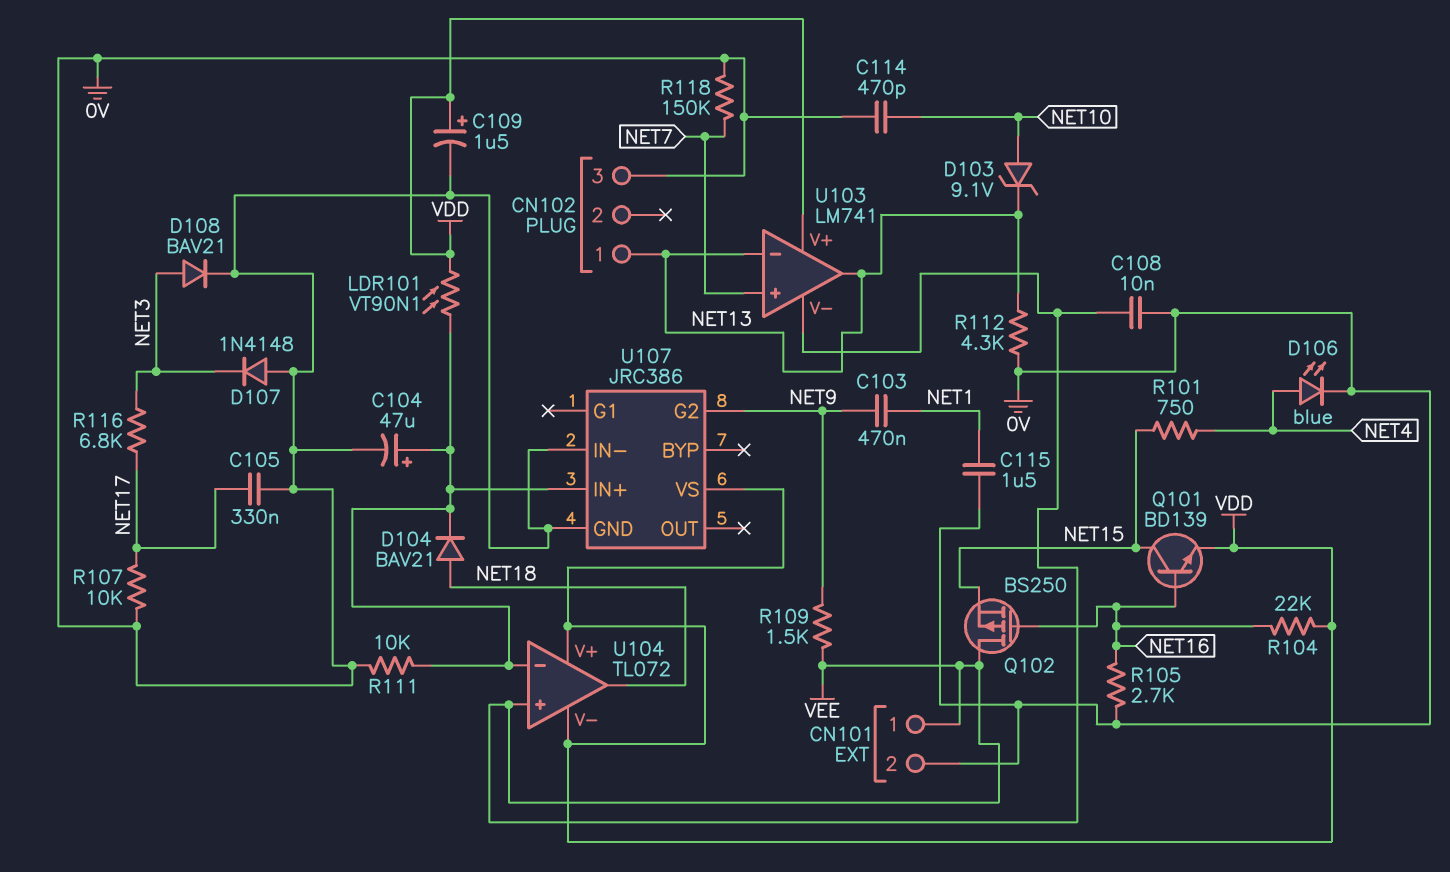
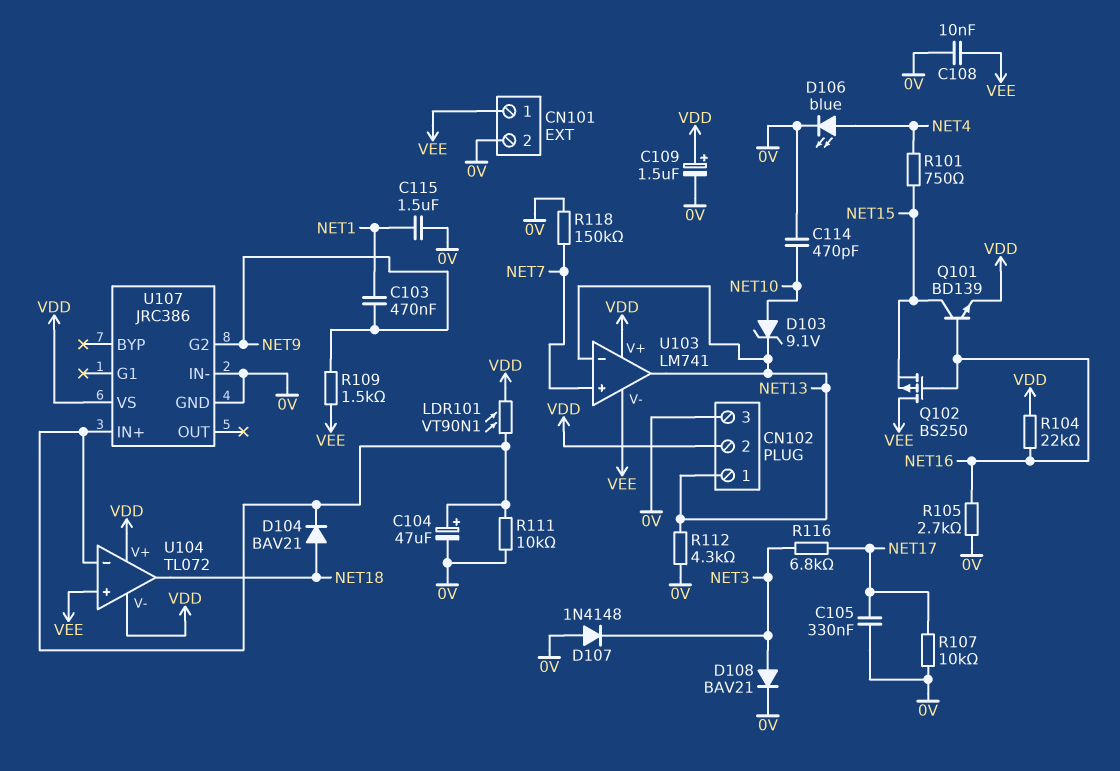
CN102 pin 2: none -> VDD

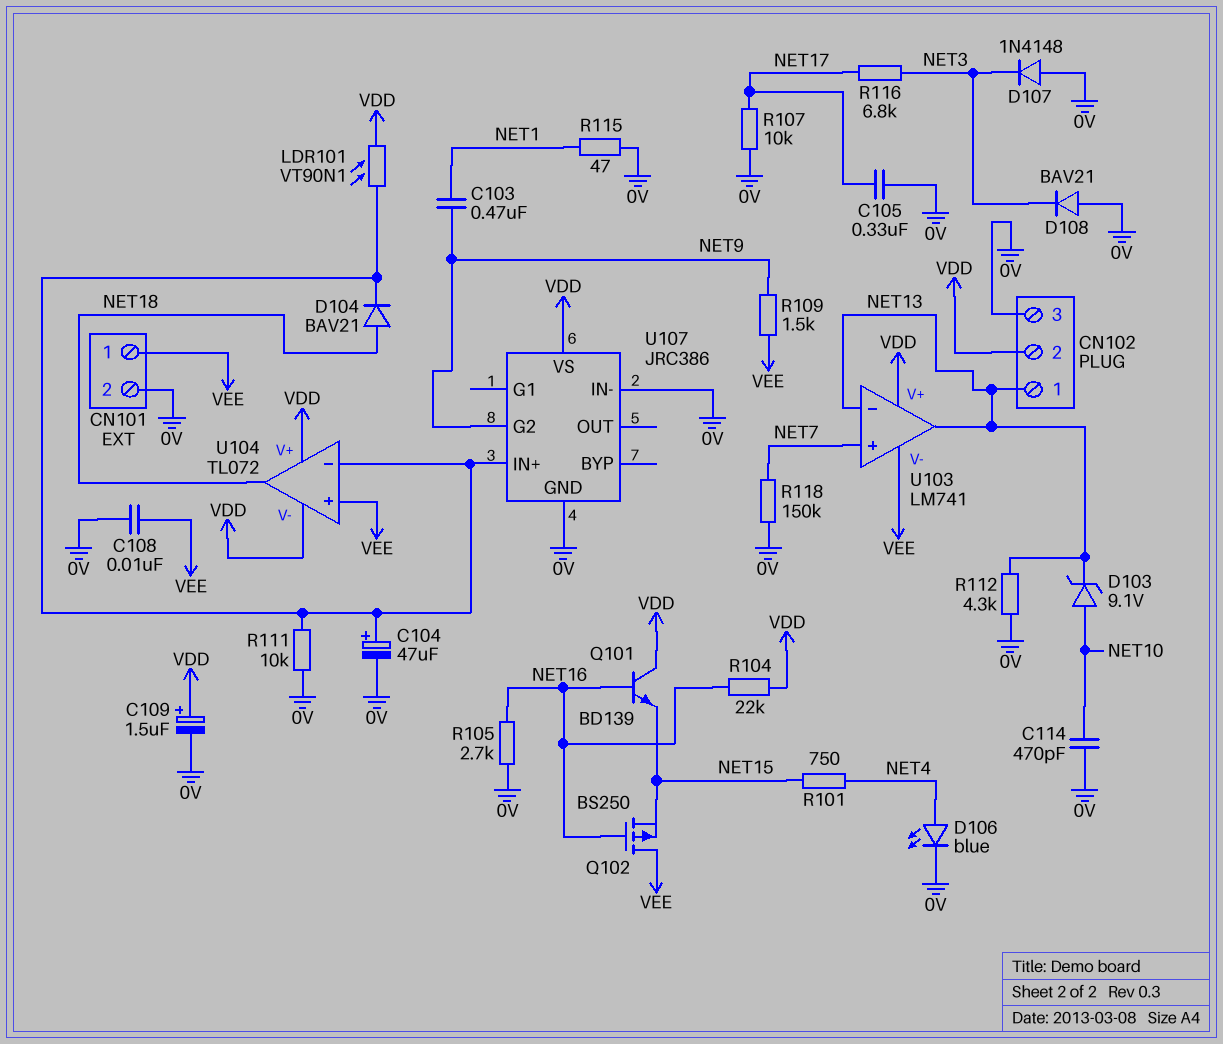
C115: 1.5uF (0V, NET1) -> none
D108: diode BAV21 (A NET3, K 0V) -> diode BAV21 (A 0V, K NET3)
Q101: NPN BD139 (B NET16, C NET15, E VDD) -> NPN BD139 (B NET16, C VDD, E NET15)
R115: none -> 47 (0V, NET1)

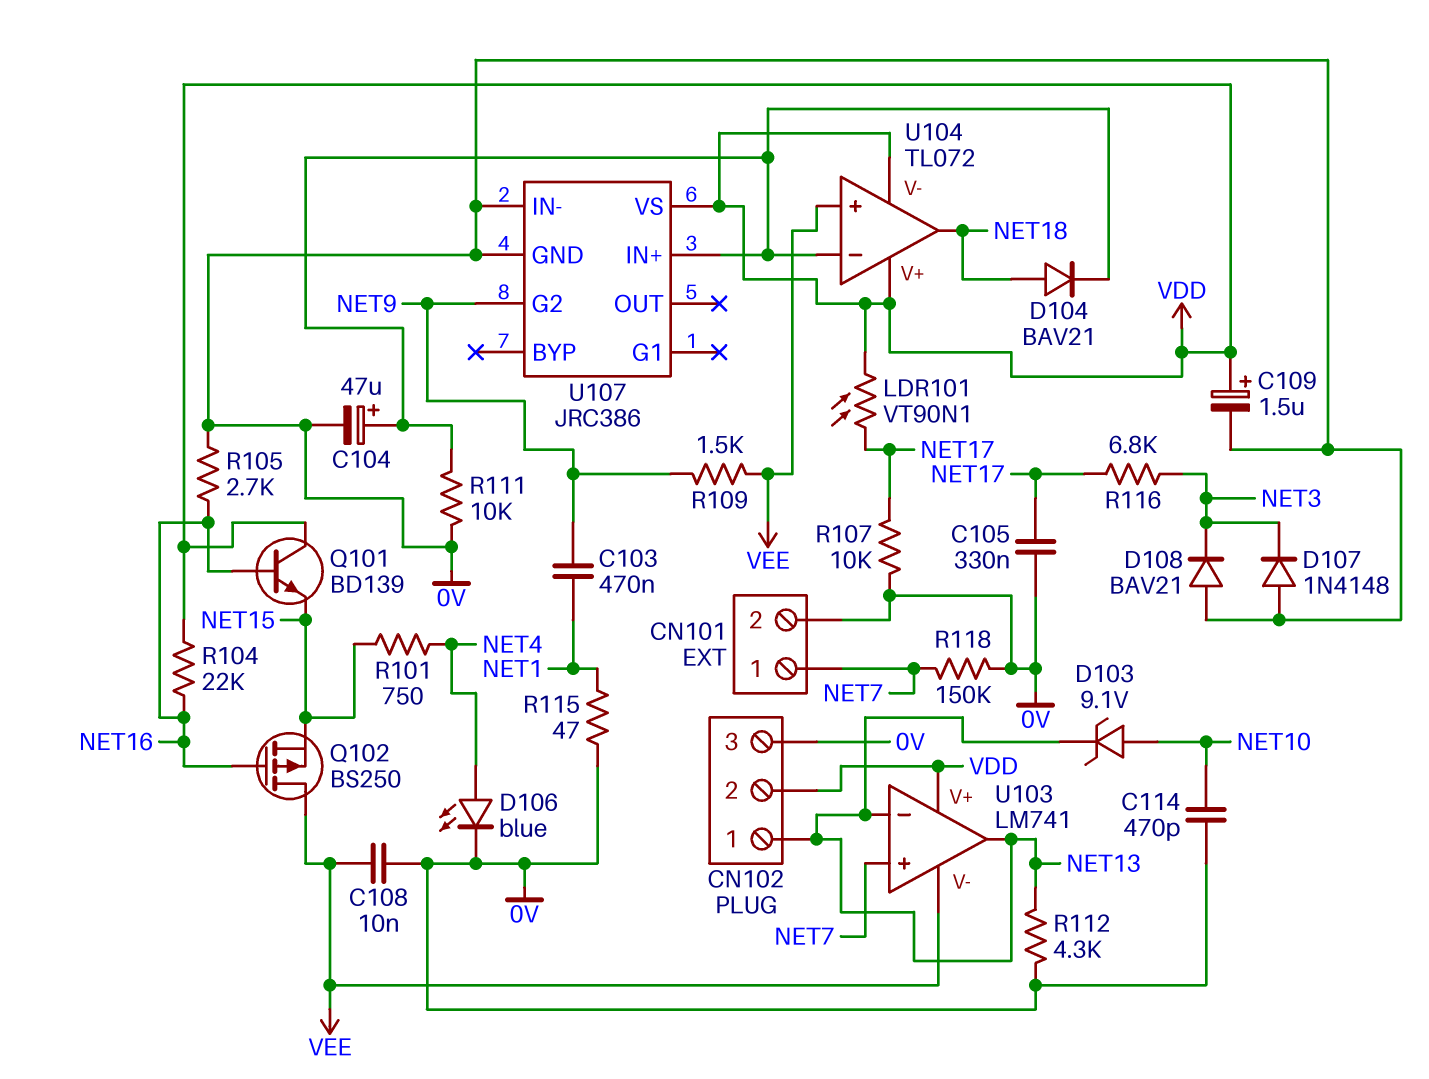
CN101 pin 1: VEE -> NET7
LDR101: VT90N1 (U104/in-, VDD) -> VT90N1 (NET17, VDD)

